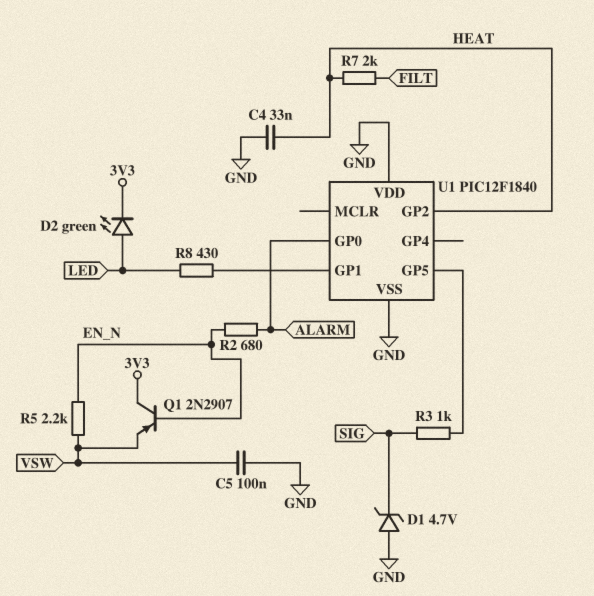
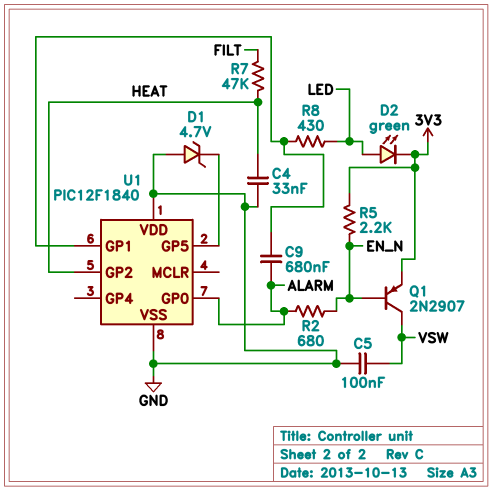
C9: none -> 680nF (ALARM, U1/GP1)
D1: zener 4.7V (A GND, K SIG) -> zener 4.7V (A GND, K U1/GP5)
Q1: PNP 2N2907 (B EN_N, C 3V3, E VSW) -> PNP 2N2907 (B EN_N, C VSW, E 3V3)
R3: 1k (SIG, U1/GP5) -> none
R5: 2.2k (EN_N, VSW) -> 2.2k (3V3, EN_N)
R7: 2k (FILT, HEAT) -> 47k (FILT, HEAT)

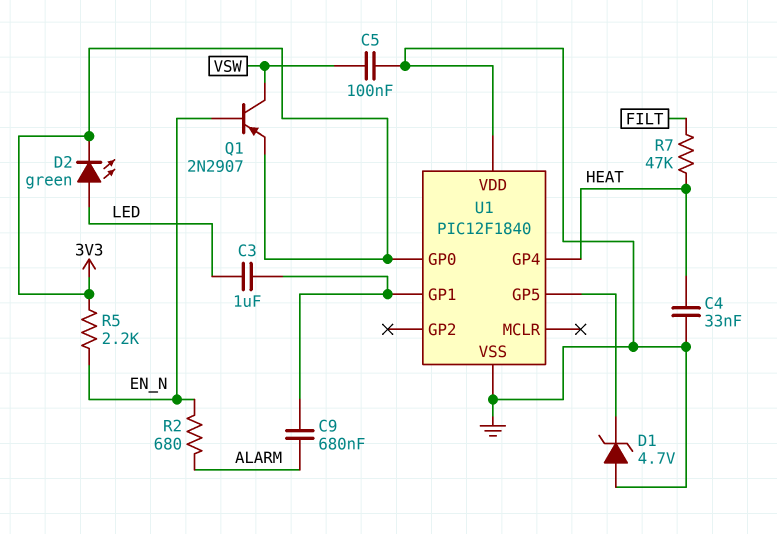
C3: none -> 1uF (LED, U1/GP1)
R8: 430 (LED, U1/GP1) -> none
U1 pin GP0: ALARM -> 3V3
U1 pin GP2: HEAT -> none
U1 pin GP4: none -> HEAT

